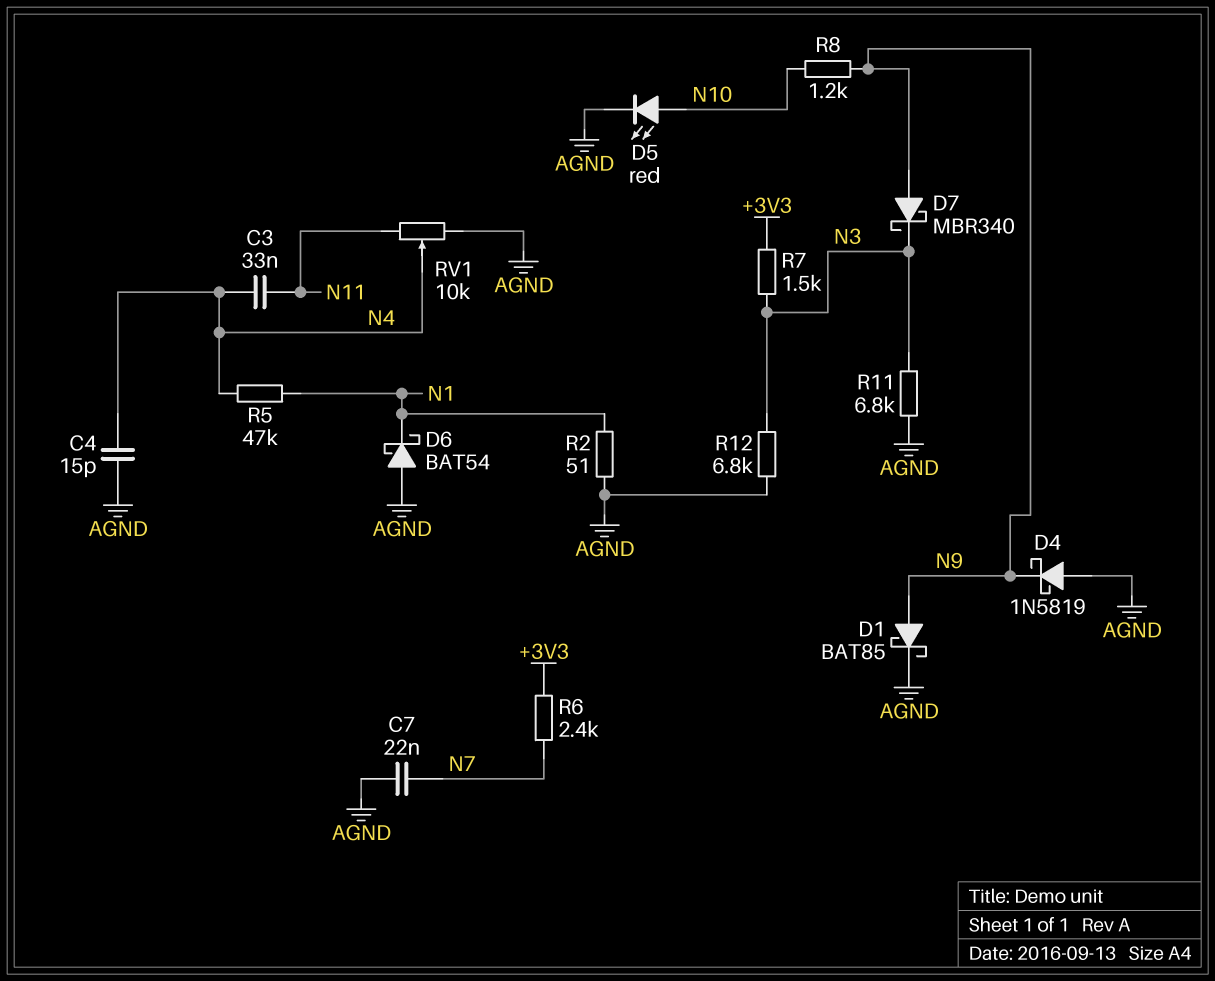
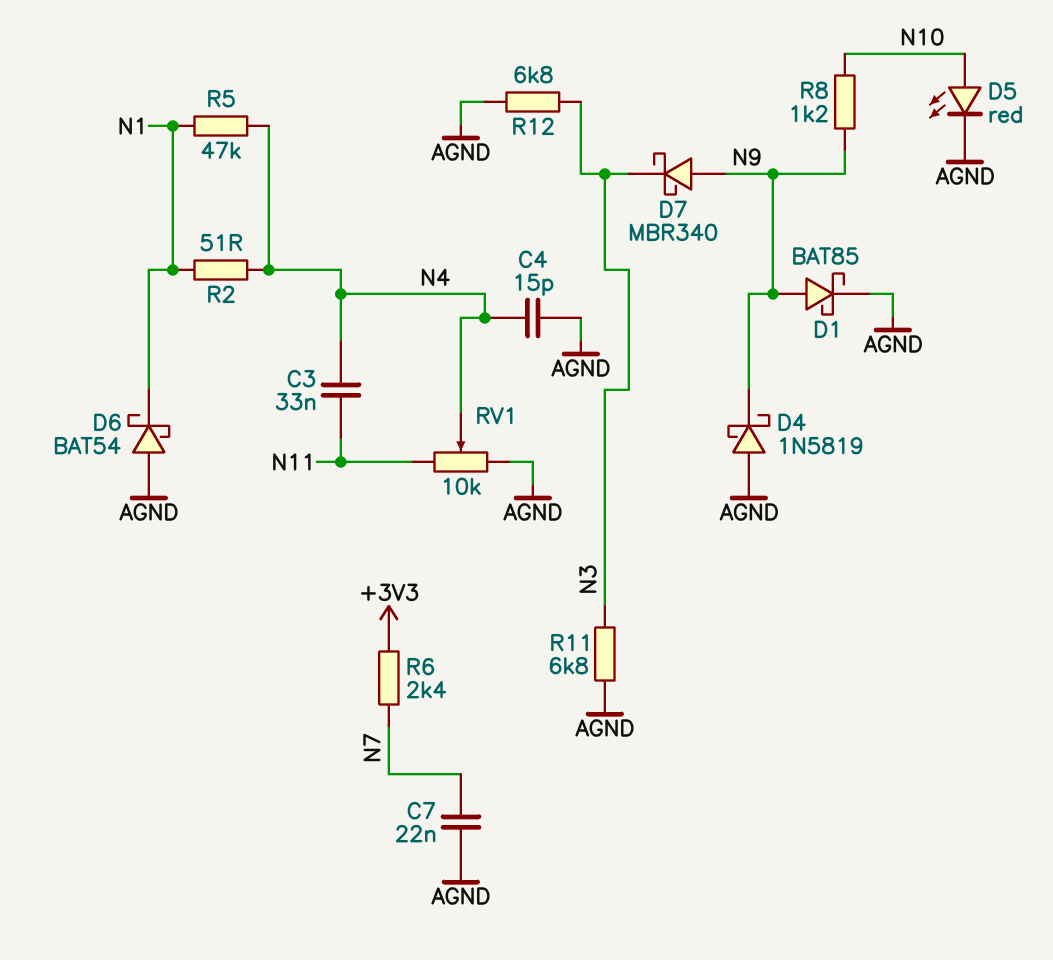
R2: 51 (AGND, N1) -> 51 (N1, N4)
R7: 1.5k (+3V3, N3) -> none

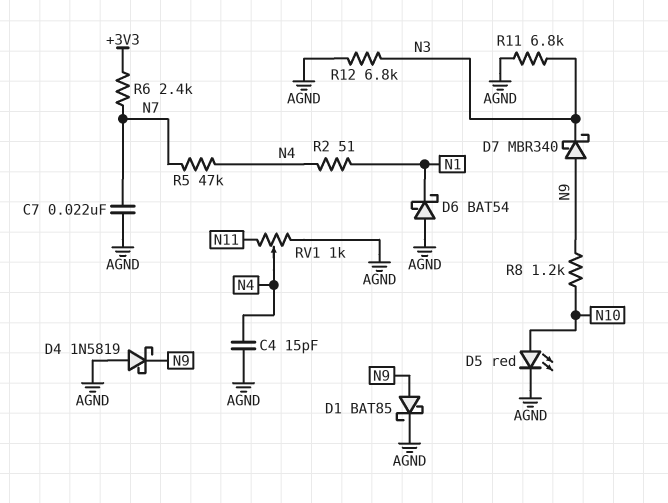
C3: 33nF (N4, N11) -> none
R5: 47k (N1, N4) -> 47k (N4, N7)
RV1: 10k (AGND, N11, wiper N4) -> 1k (AGND, N11, wiper N4)

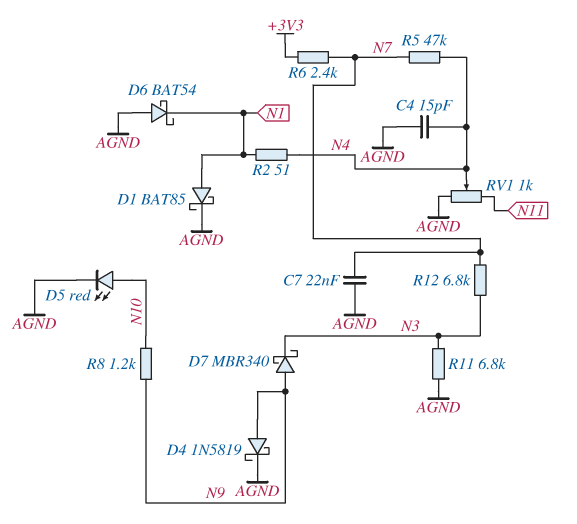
D1: schottky BAT85 (A N9, K AGND) -> schottky BAT85 (A N1, K AGND)
D4: schottky 1N5819 (A AGND, K N9) -> schottky 1N5819 (A N9, K AGND)
R12: 6.8k (AGND, N3) -> 6.8k (N3, N7)

